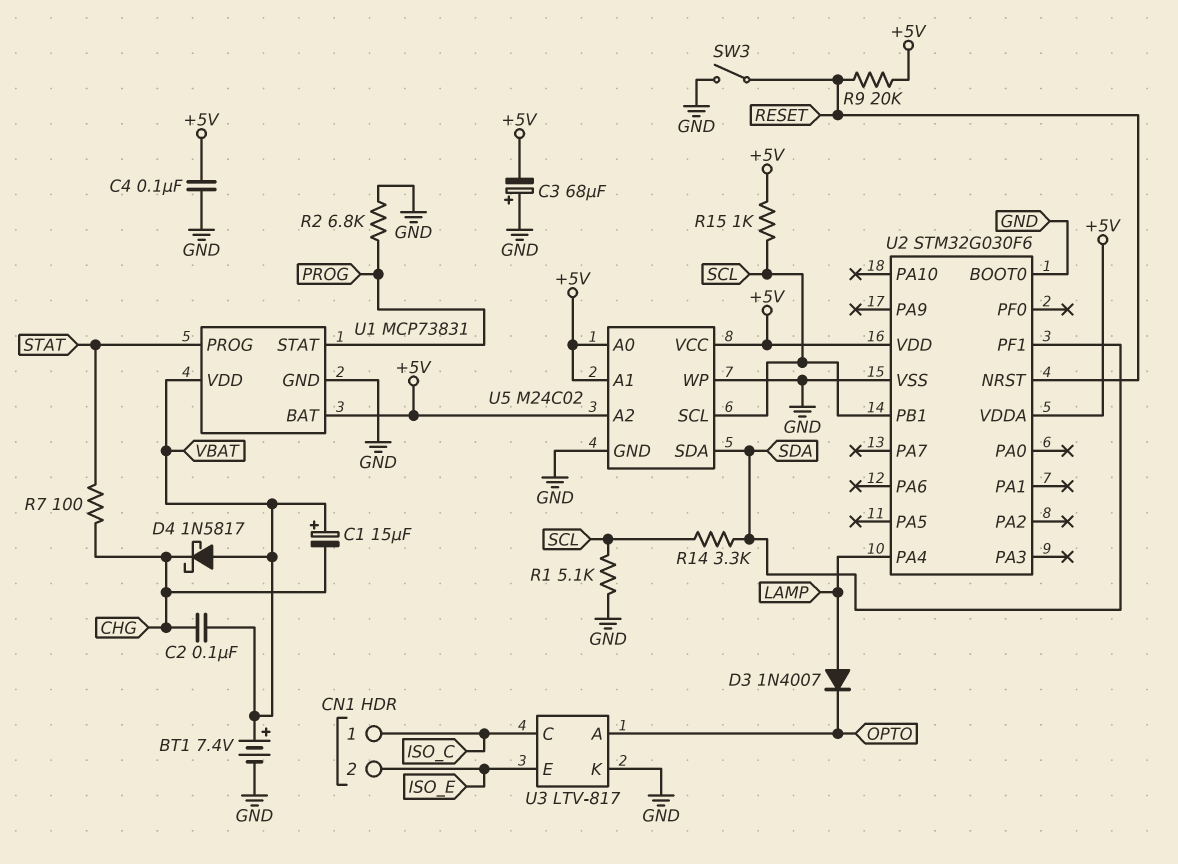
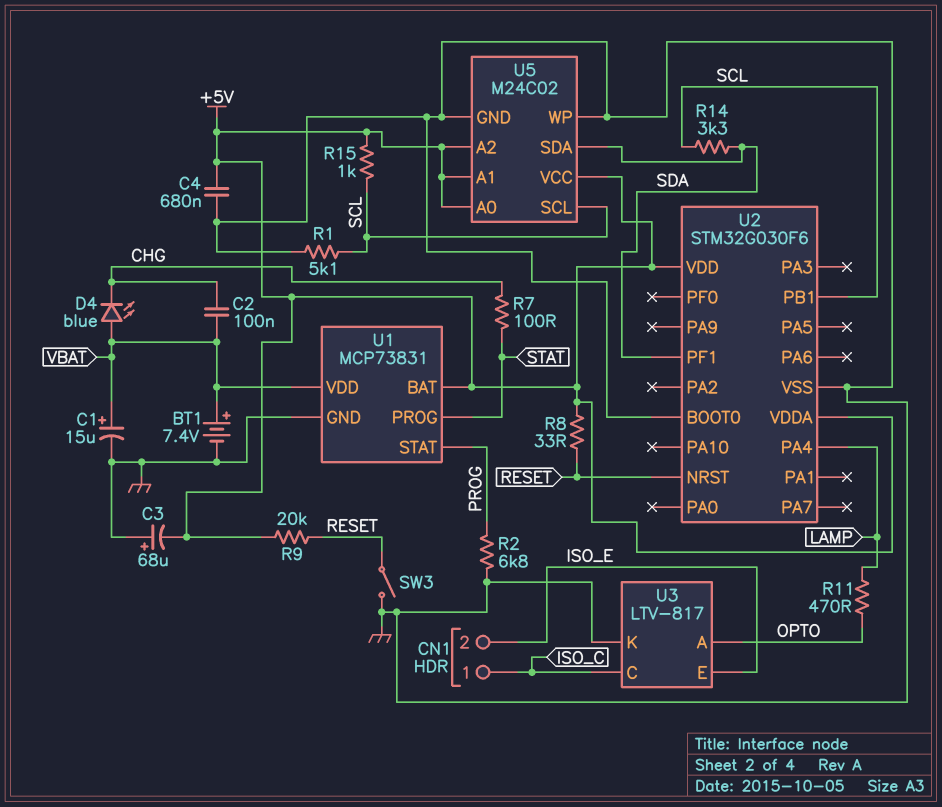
C1: 15uF (plus VBAT, minus CHG) -> 15uF (plus VBAT, minus GND)
C4: 100nF (+5V, GND) -> 680nF (+5V, GND)
D3: diode 1N4007 (A LAMP, K OPTO) -> none
D4: schottky 1N5817 (A VBAT, K CHG) -> LED blue (A VBAT, K CHG)
R8: none -> 33 (+5V, RESET)
R11: none -> 470 (LAMP, OPTO)

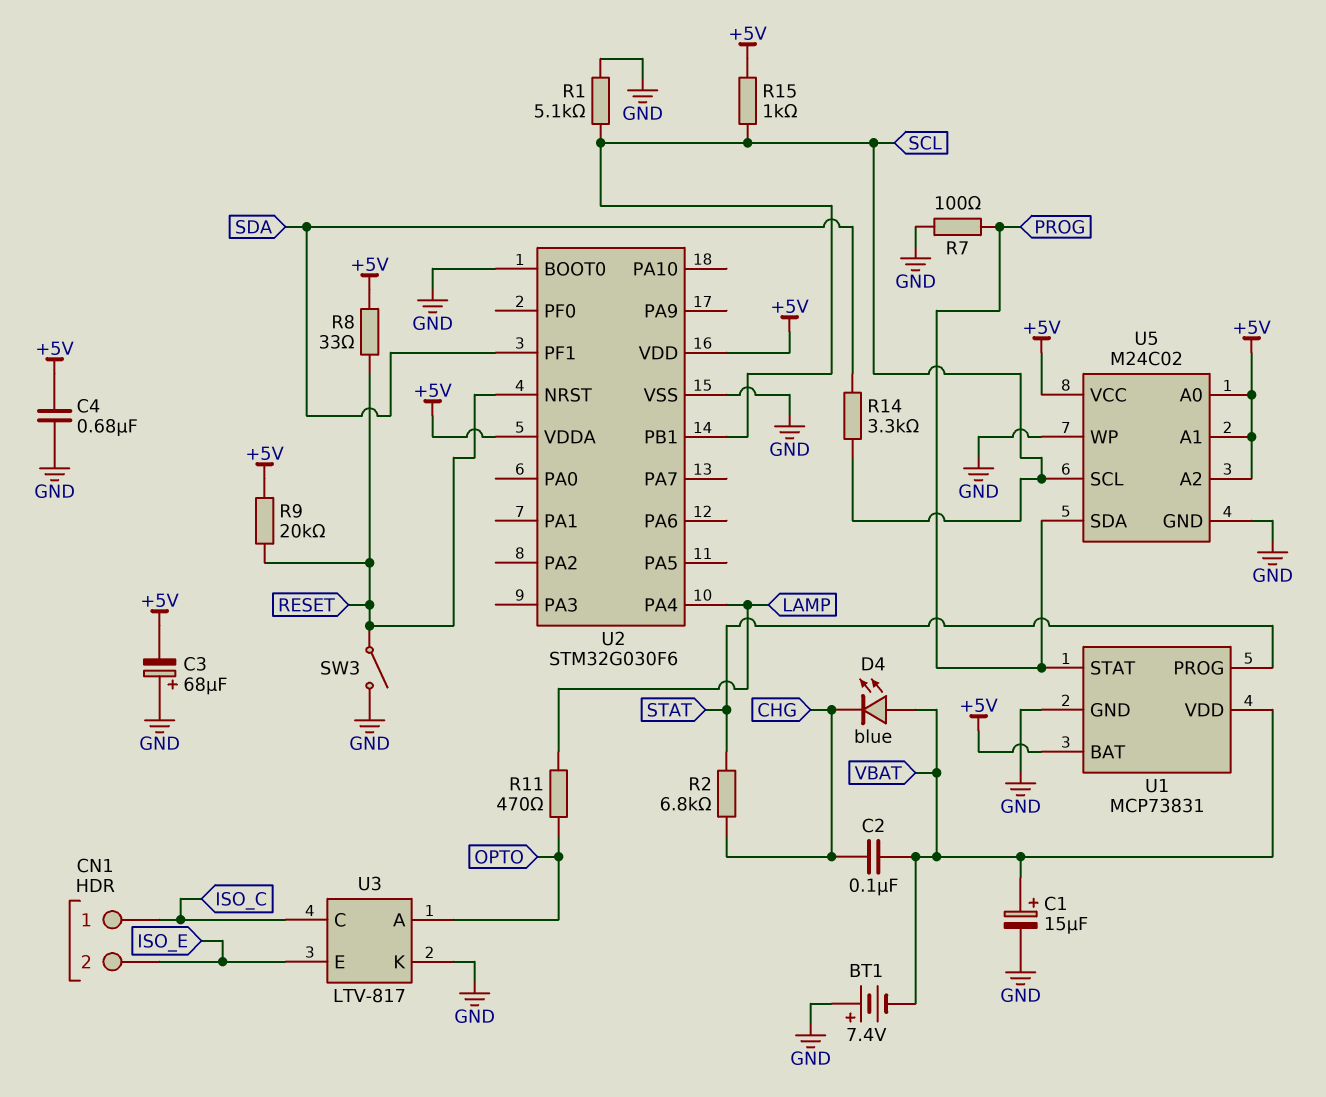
BT1: 7.4V (plus VBAT, minus GND) -> 7.4V (plus GND, minus VBAT)
R2: 6.8k (GND, PROG) -> 6.8k (CHG, STAT)
R7: 100 (CHG, STAT) -> 100 (GND, PROG)
U5 pin SDA: SDA -> PROG

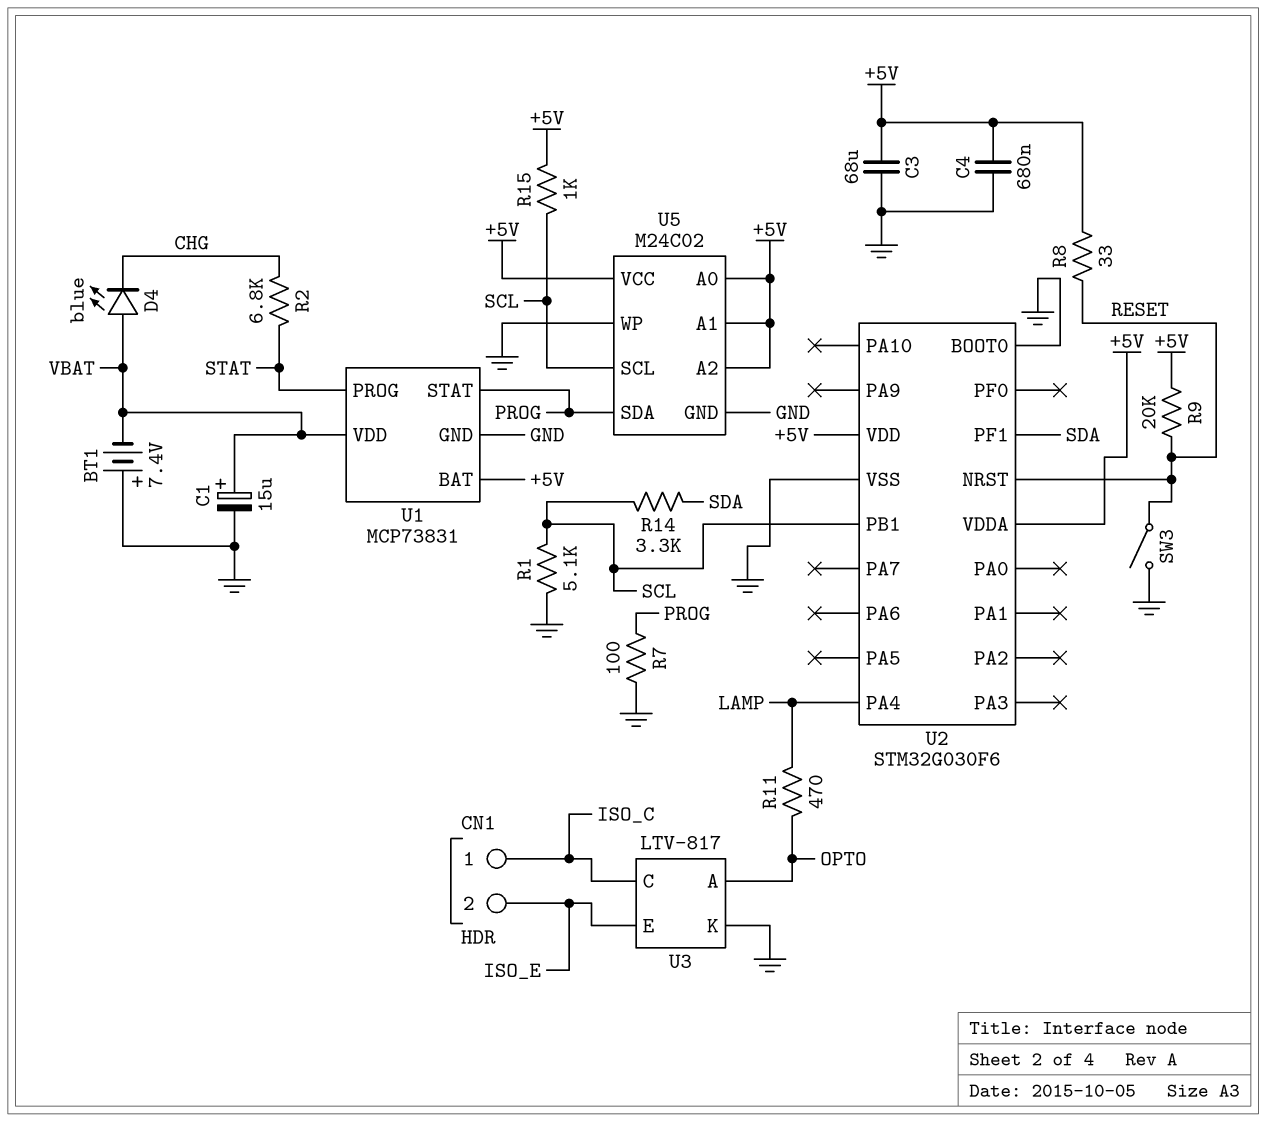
C2: 100nF (CHG, VBAT) -> none
C3: 68uF (plus GND, minus +5V) -> 68uF (+5V, GND)

